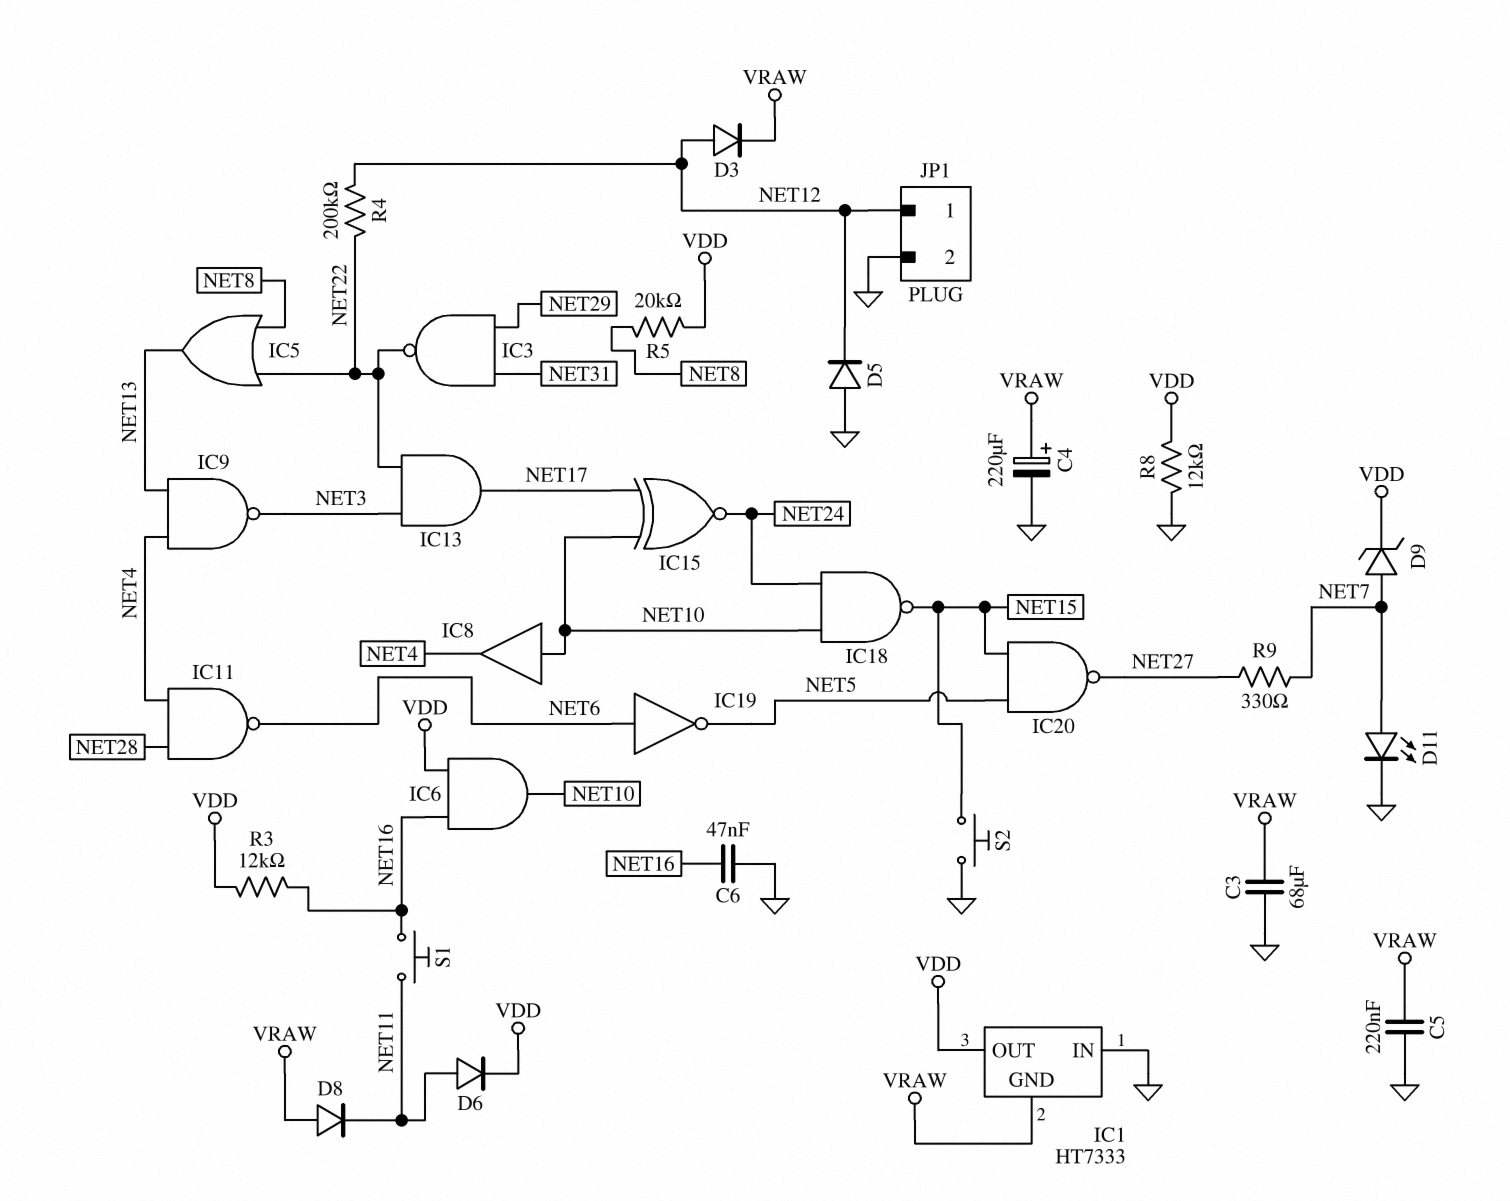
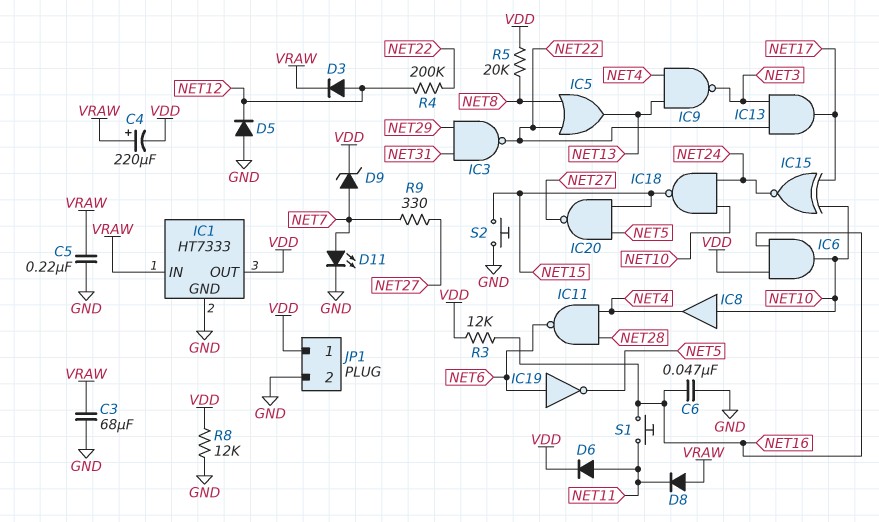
C4: 220uF (plus VRAW, minus GND) -> 220uF (plus VRAW, minus VDD)
IC1 pin GND: VRAW -> GND
IC1 pin IN: GND -> VRAW
JP1 pin 1: NET12 -> VDD

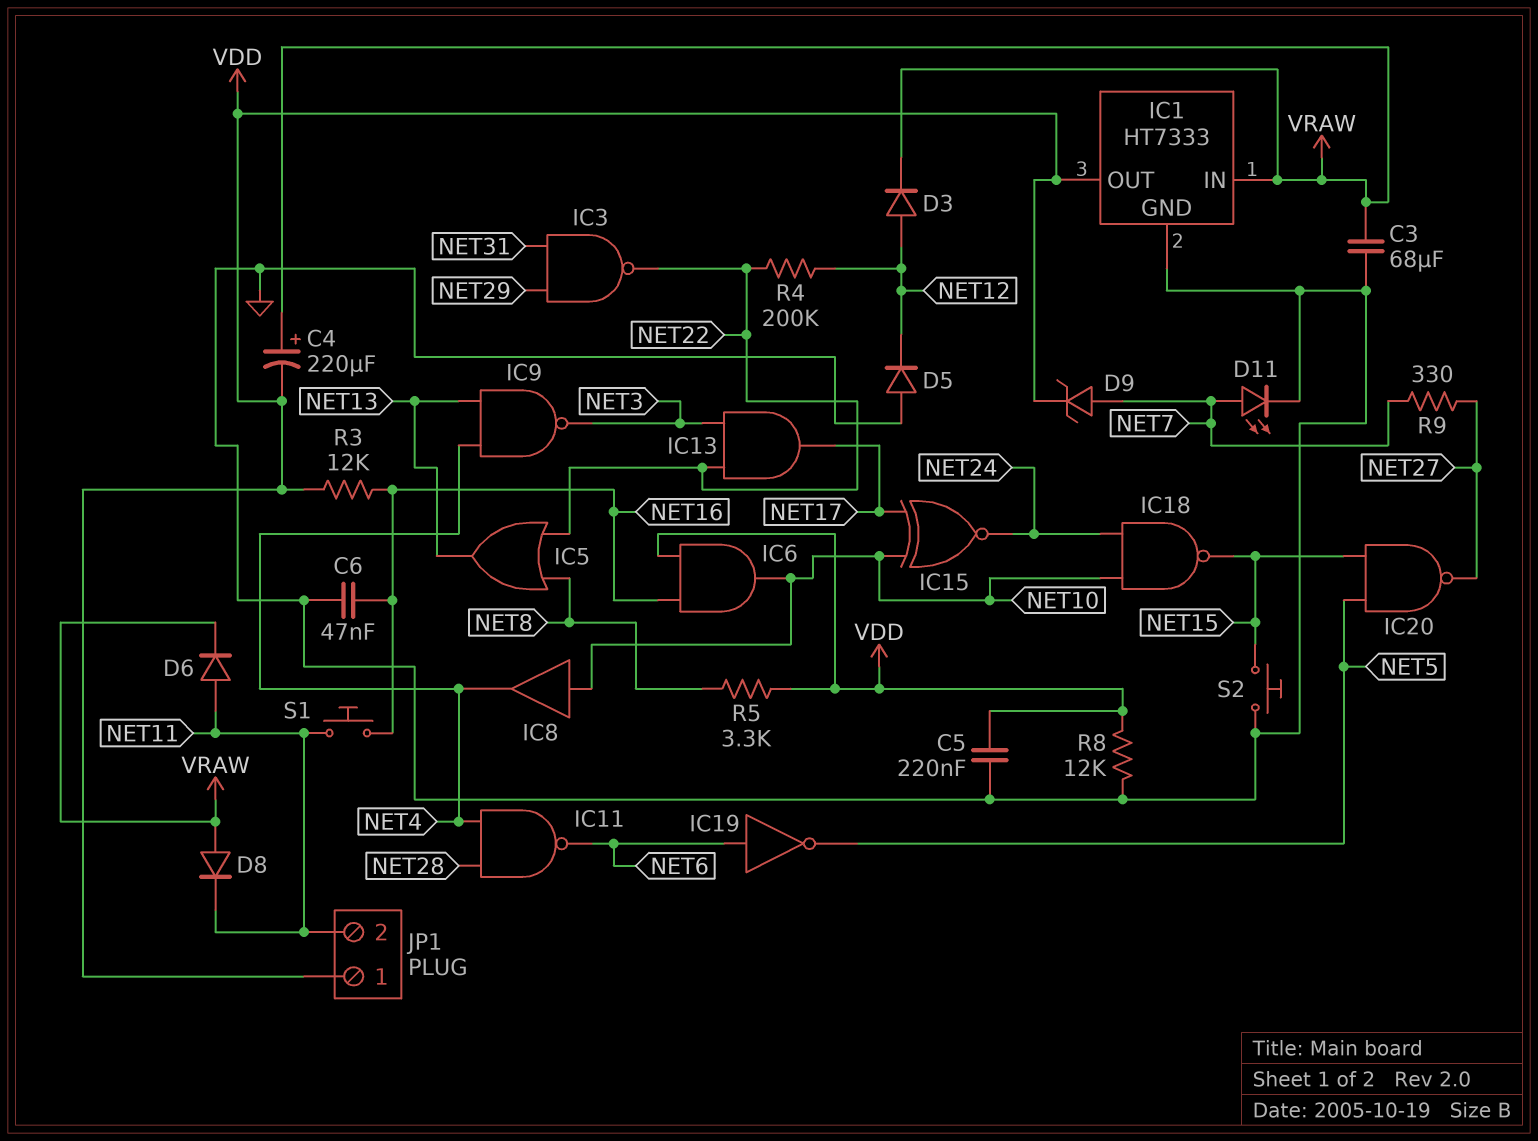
C5: 220nF (GND, VRAW) -> 220nF (GND, VDD)
D6: diode (A NET11, K VDD) -> diode (A NET11, K VRAW)
JP1 pin 2: GND -> NET11
R5: 20k (NET8, VDD) -> 3.3k (NET8, VDD)

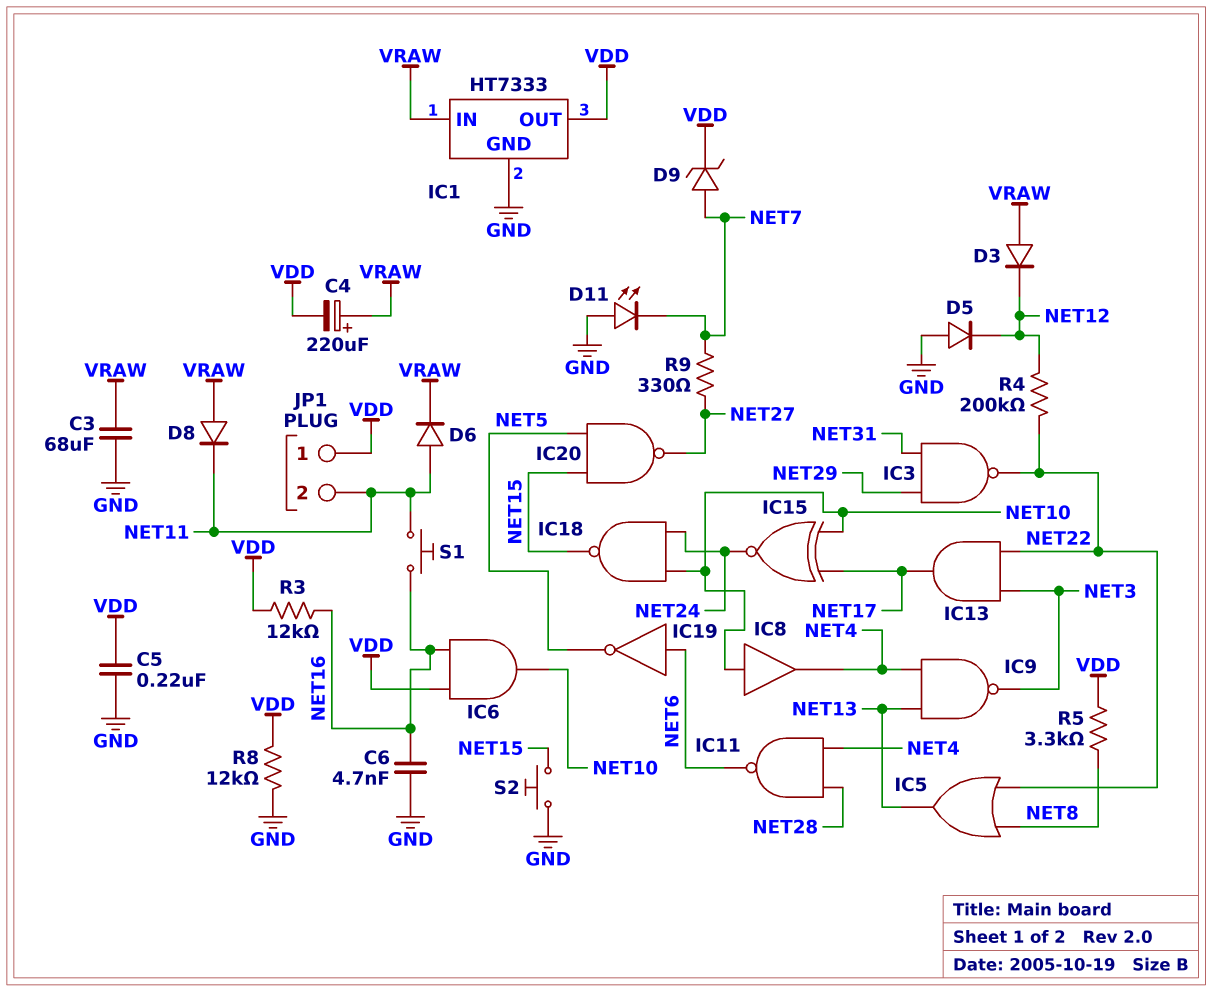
C6: 47nF (GND, NET16) -> 4.7nF (GND, NET16)
D3: diode (A NET12, K VRAW) -> diode (A VRAW, K NET12)
D11: LED (A NET7, K GND) -> LED (A GND, K NET7)

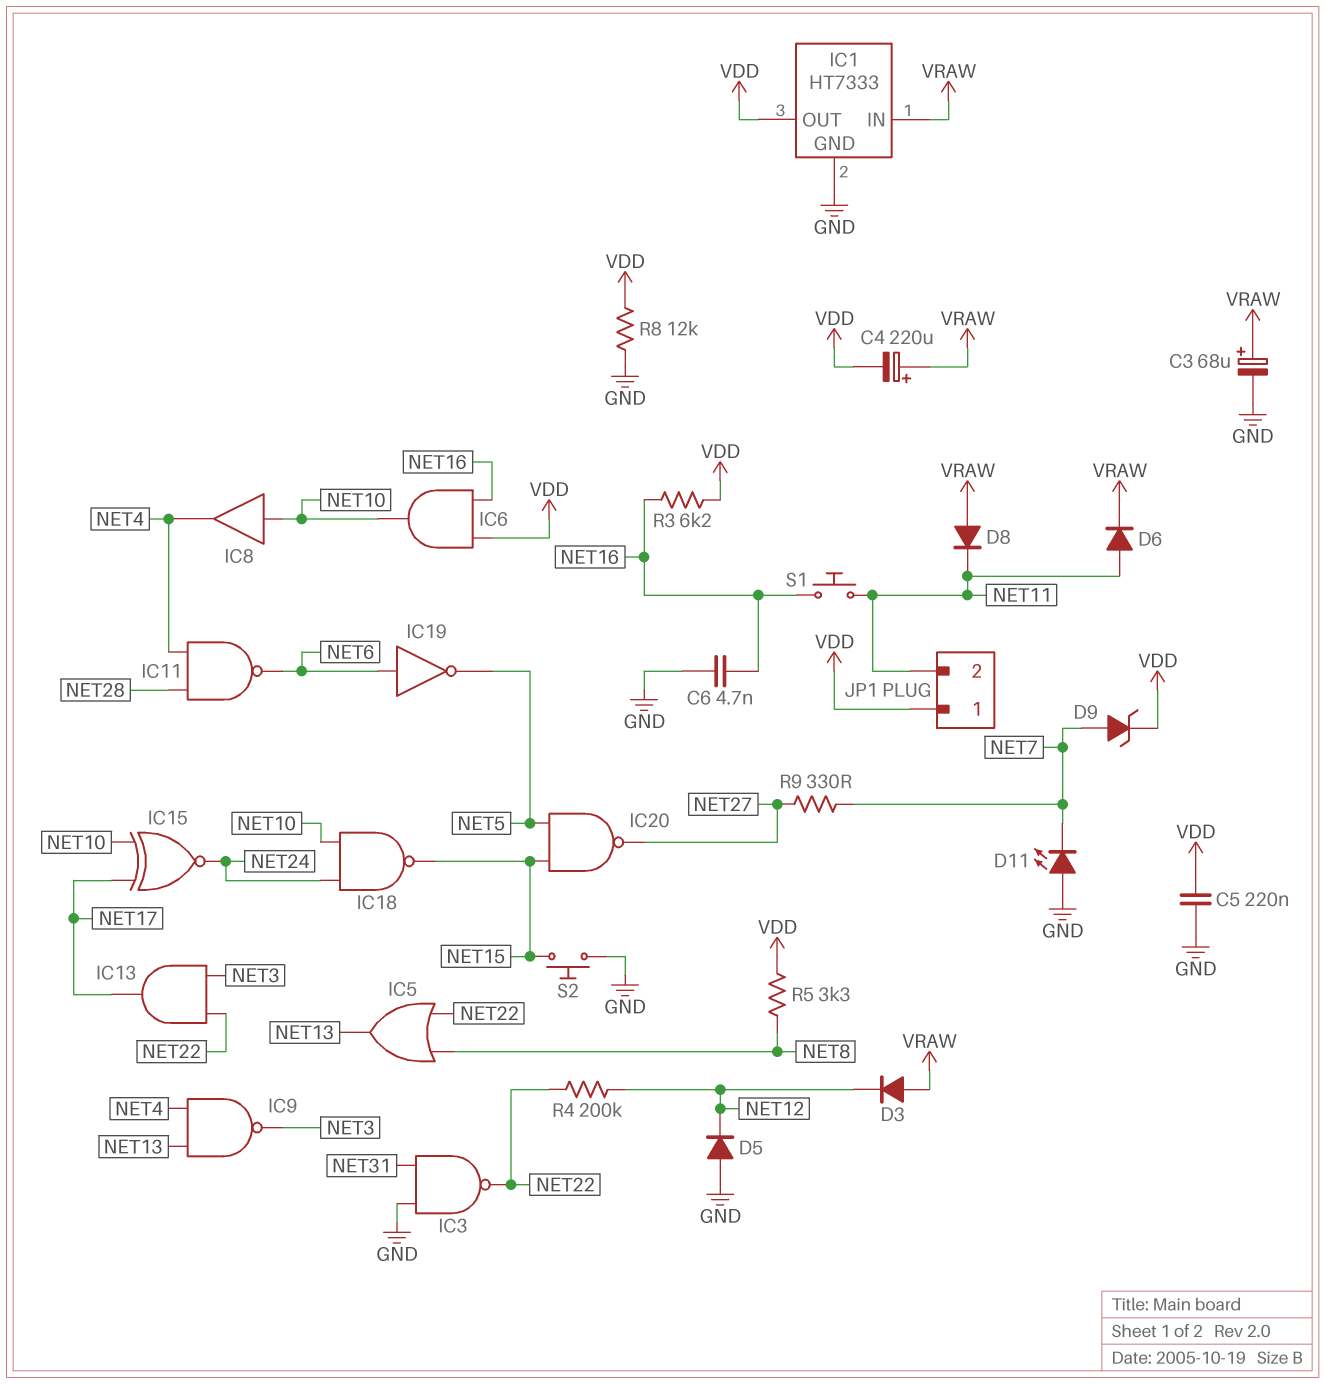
C3: 68uF (GND, VRAW) -> 68uF (plus VRAW, minus GND)
IC3: NAND (in NET29, in NET31, out NET22) -> NAND (in GND, in NET31, out NET22)
R3: 12k (NET16, VDD) -> 6.2k (NET16, VDD)

